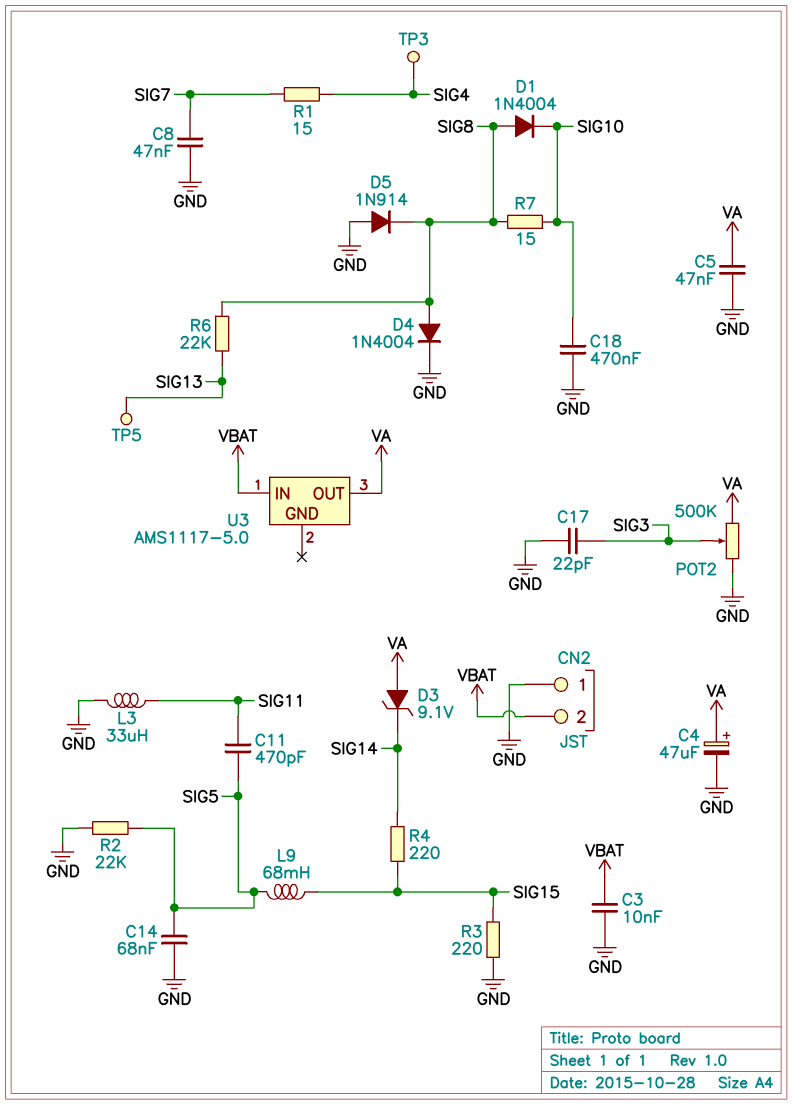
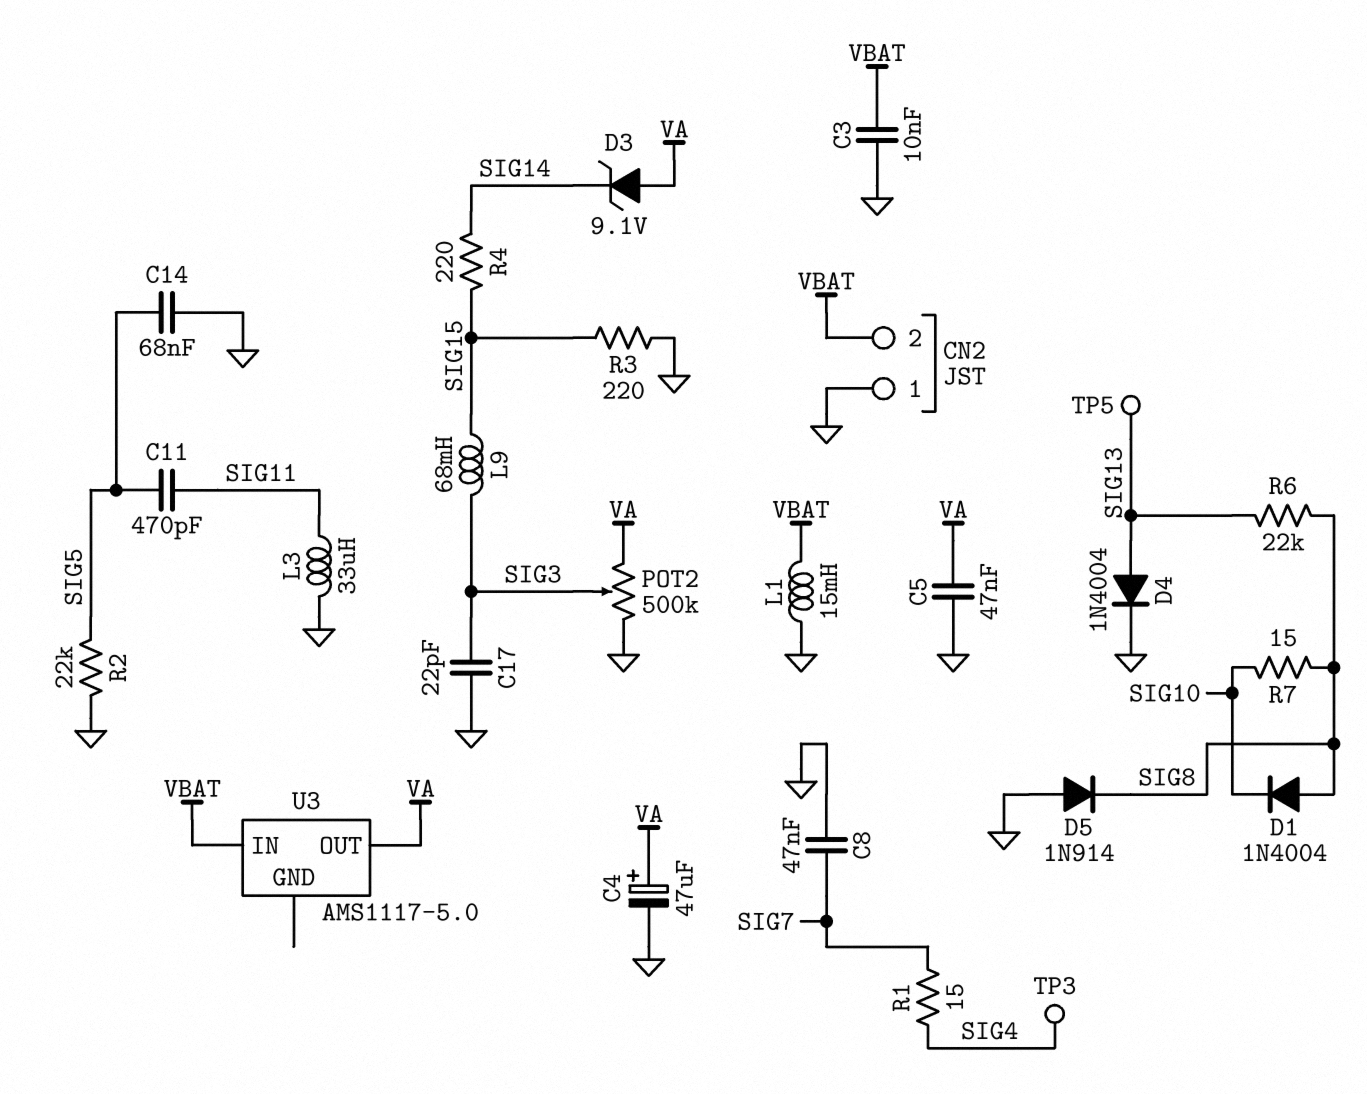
C18: 470nF (GND, SIG10) -> none
D4: diode 1N4004 (A SIG8, K GND) -> diode 1N4004 (A SIG13, K GND)
L1: none -> 15mH (GND, VBAT)
L9: 68mH (SIG5, SIG15) -> 68mH (SIG3, SIG15)

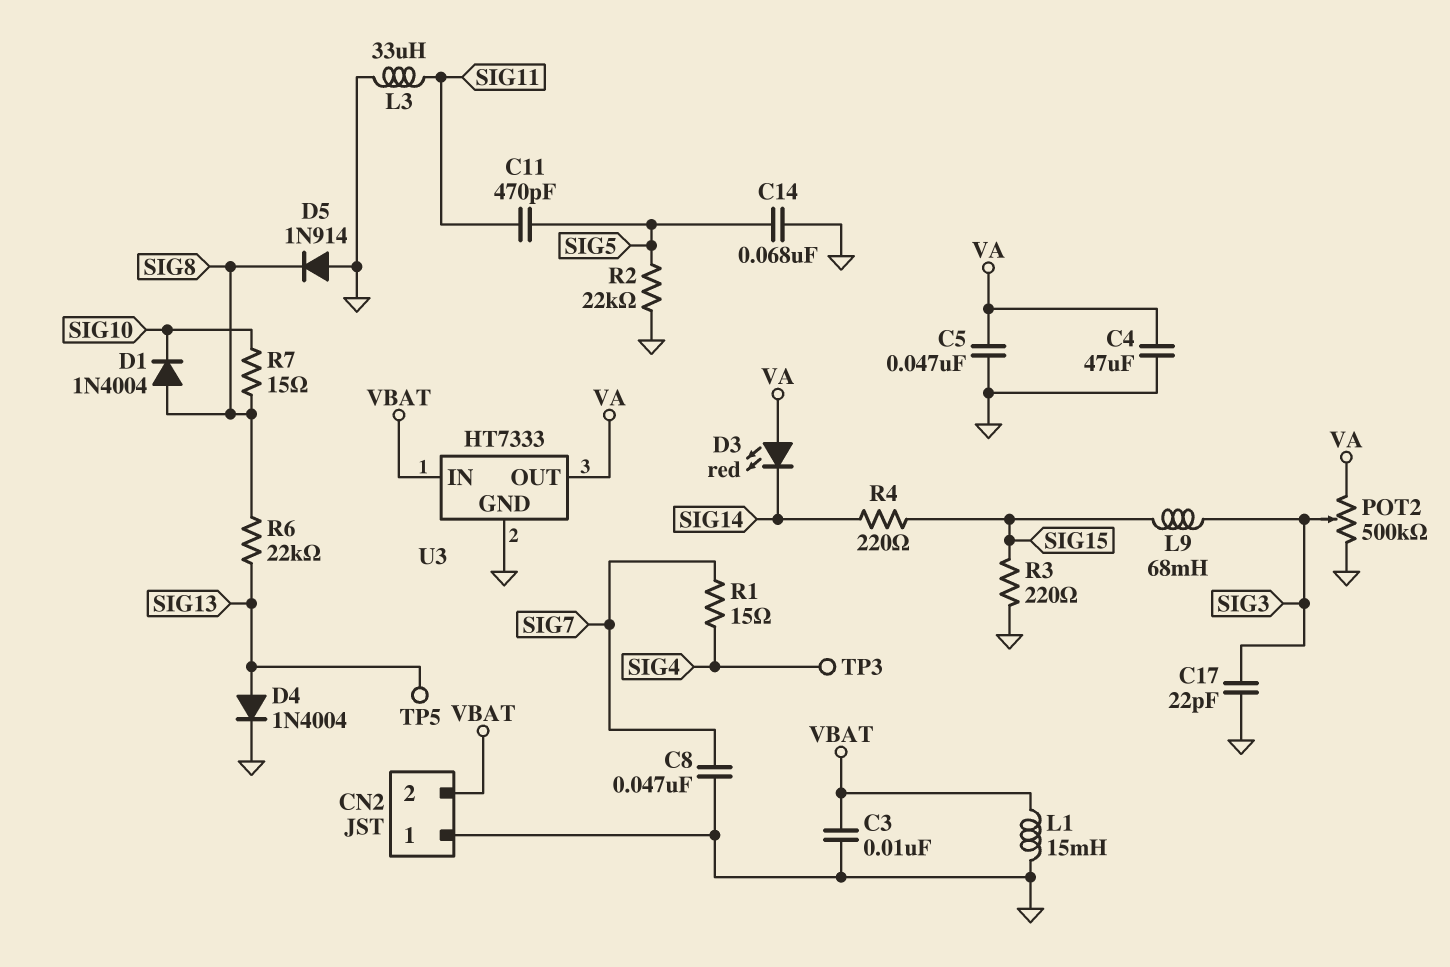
C4: 47uF (plus VA, minus GND) -> 47uF (GND, VA)
D3: zener 9.1V (A VA, K SIG14) -> LED red (A VA, K SIG14)
U3: AMS1117-5.0 -> HT7333
U3 pin GND: none -> GND

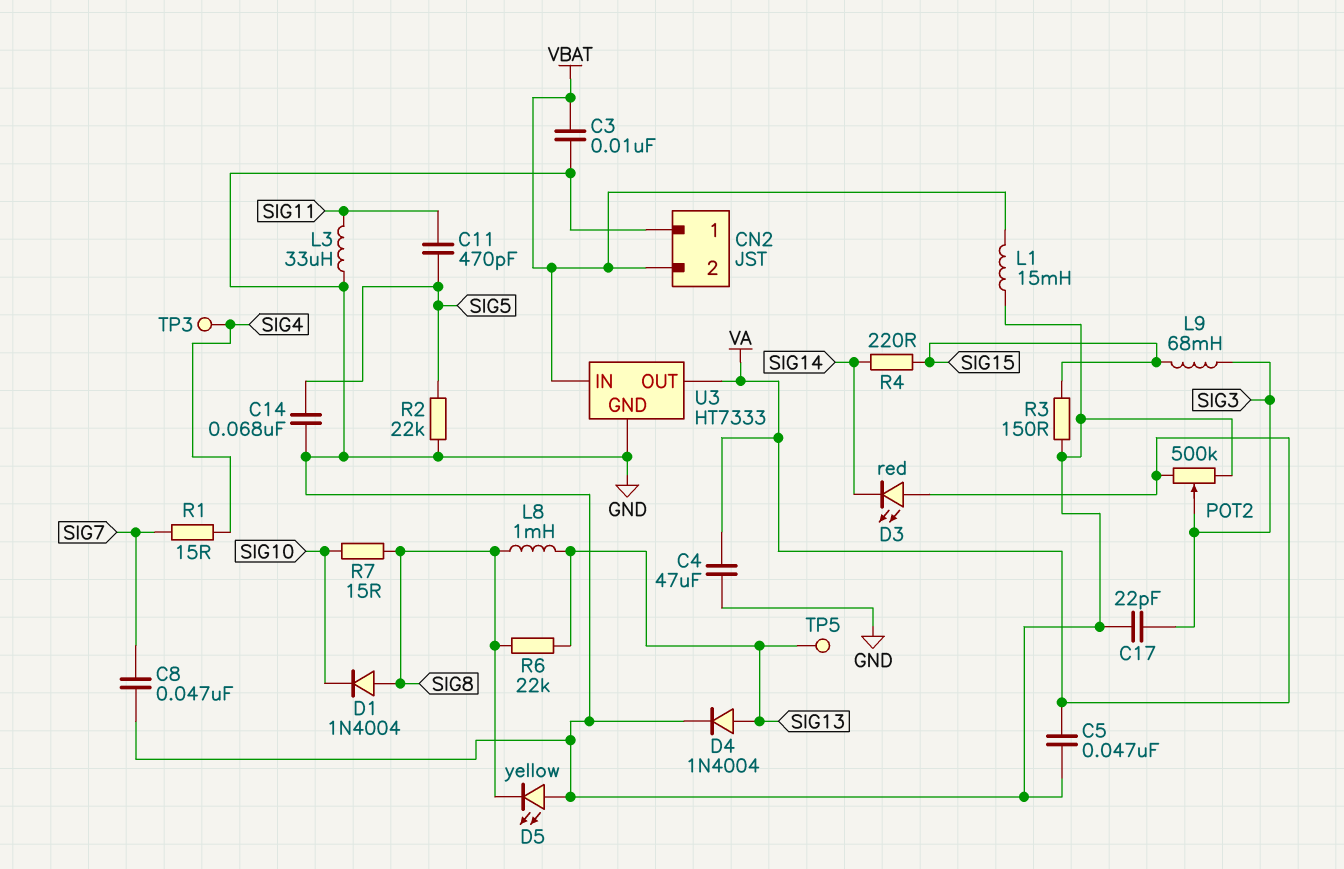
D5: diode 1N914 (A GND, K SIG8) -> LED yellow (A GND, K SIG8)
L8: none -> 1mH (SIG8, SIG13)
R3: 220 (GND, SIG15) -> 150 (GND, SIG15)

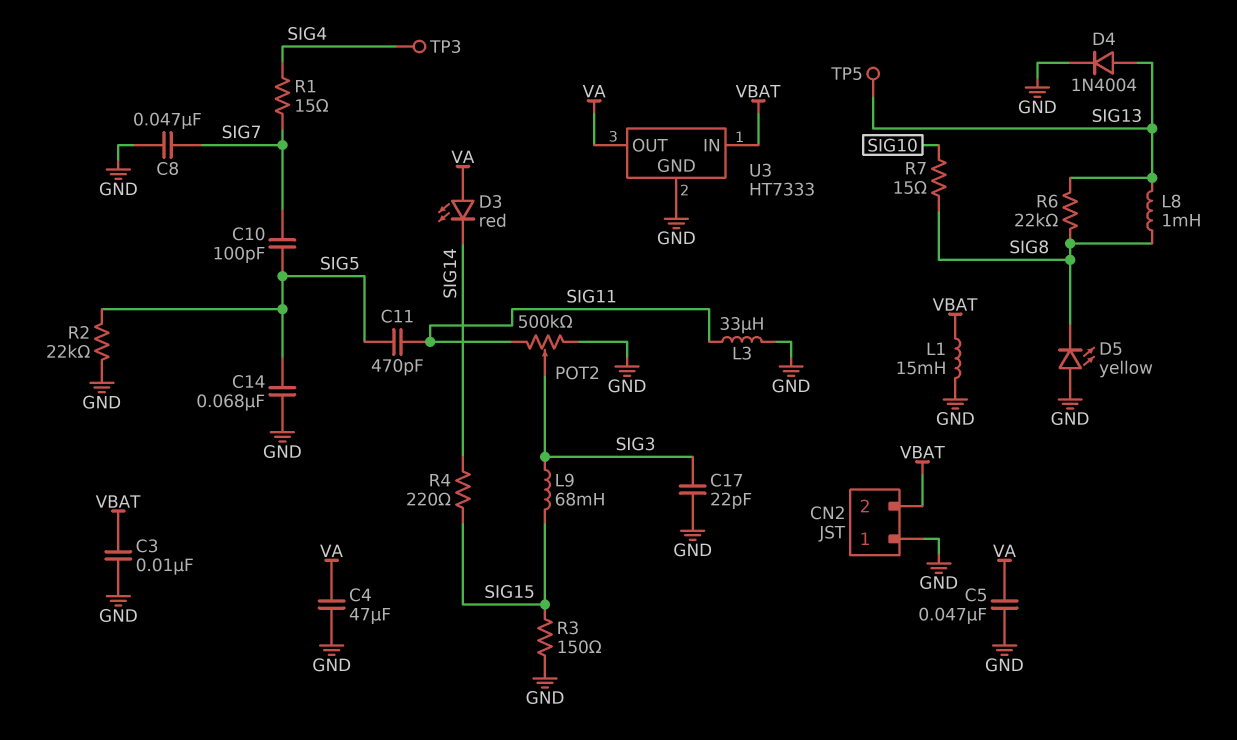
C10: none -> 100pF (SIG5, SIG7)
D1: diode 1N4004 (A SIG8, K SIG10) -> none
POT2: 500k (GND, VA, wiper SIG3) -> 500k (GND, SIG11, wiper SIG3)

